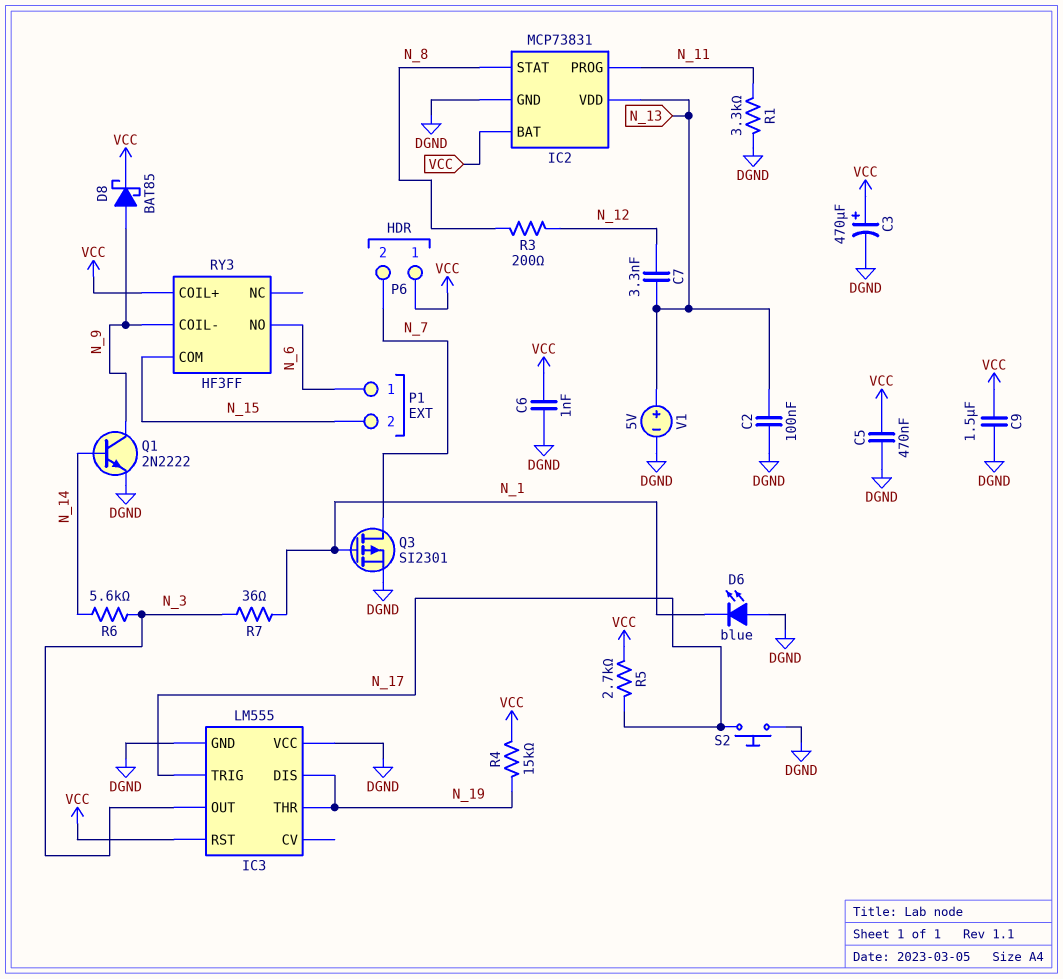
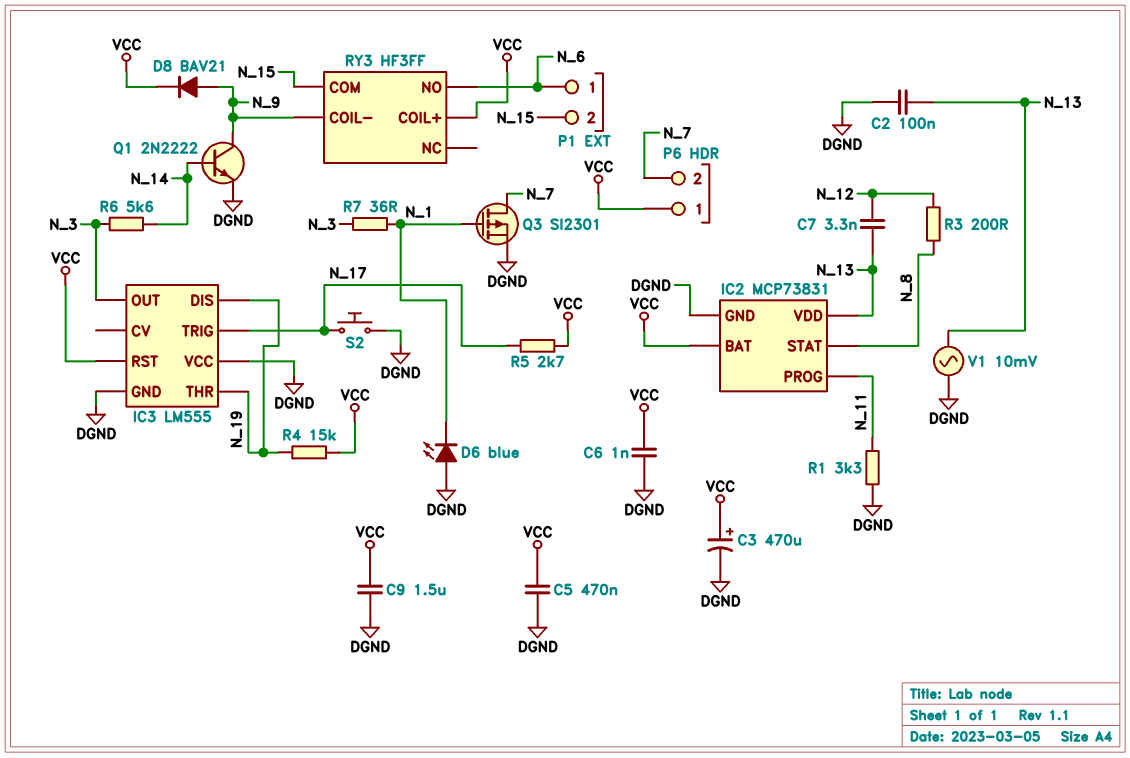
D8: schottky BAT85 (A N_9, K VCC) -> diode BAV21 (A N_9, K VCC)
V1: 5V (plus N_13, minus DGND) -> AC 10mV (DGND, N_13)

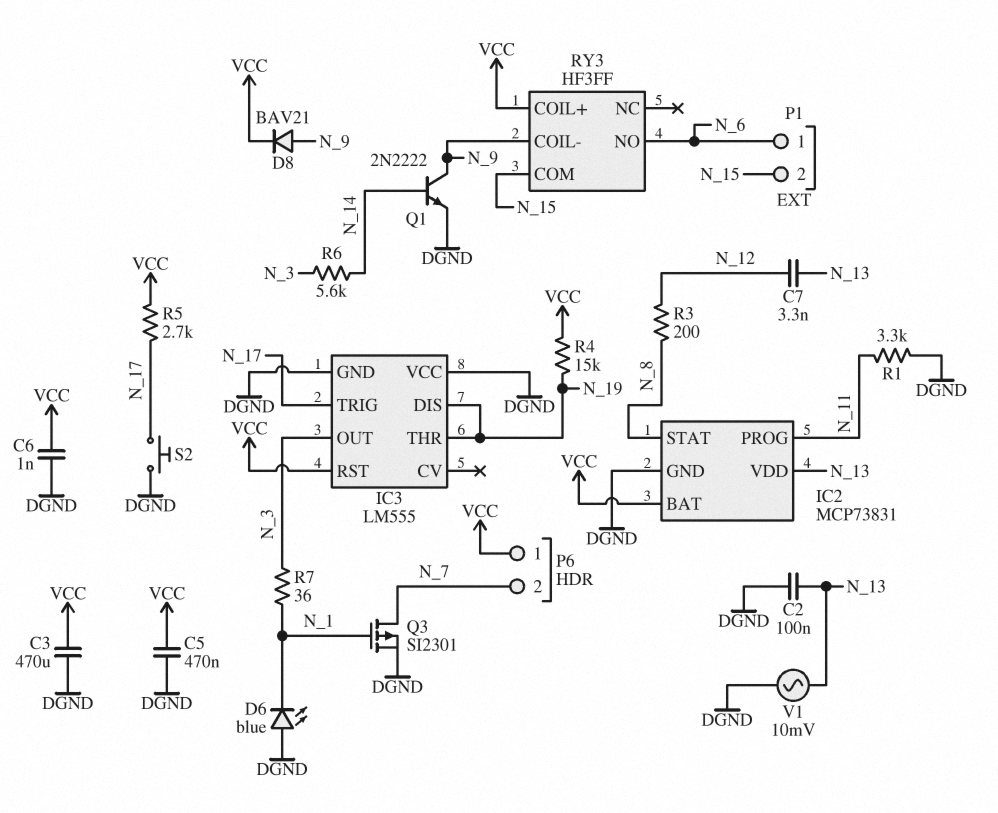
C3: 470uF (plus VCC, minus DGND) -> 470uF (DGND, VCC)
C9: 1.5uF (DGND, VCC) -> none

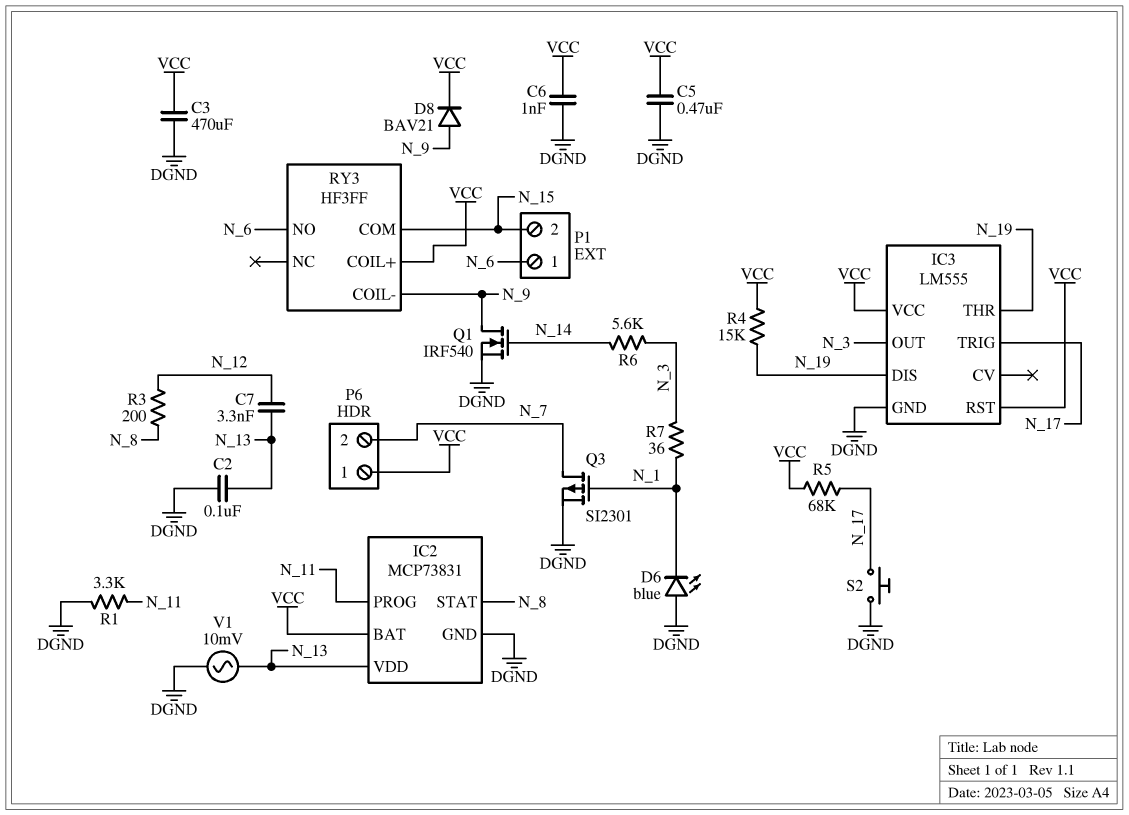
IC3 pin VCC: DGND -> VCC
Q1: NPN 2N2222 (B N_14, C N_9, E DGND) -> NMOS IRF540 (G N_14, D N_9, S DGND)
R5: 2.7k (N_17, VCC) -> 68k (N_17, VCC)

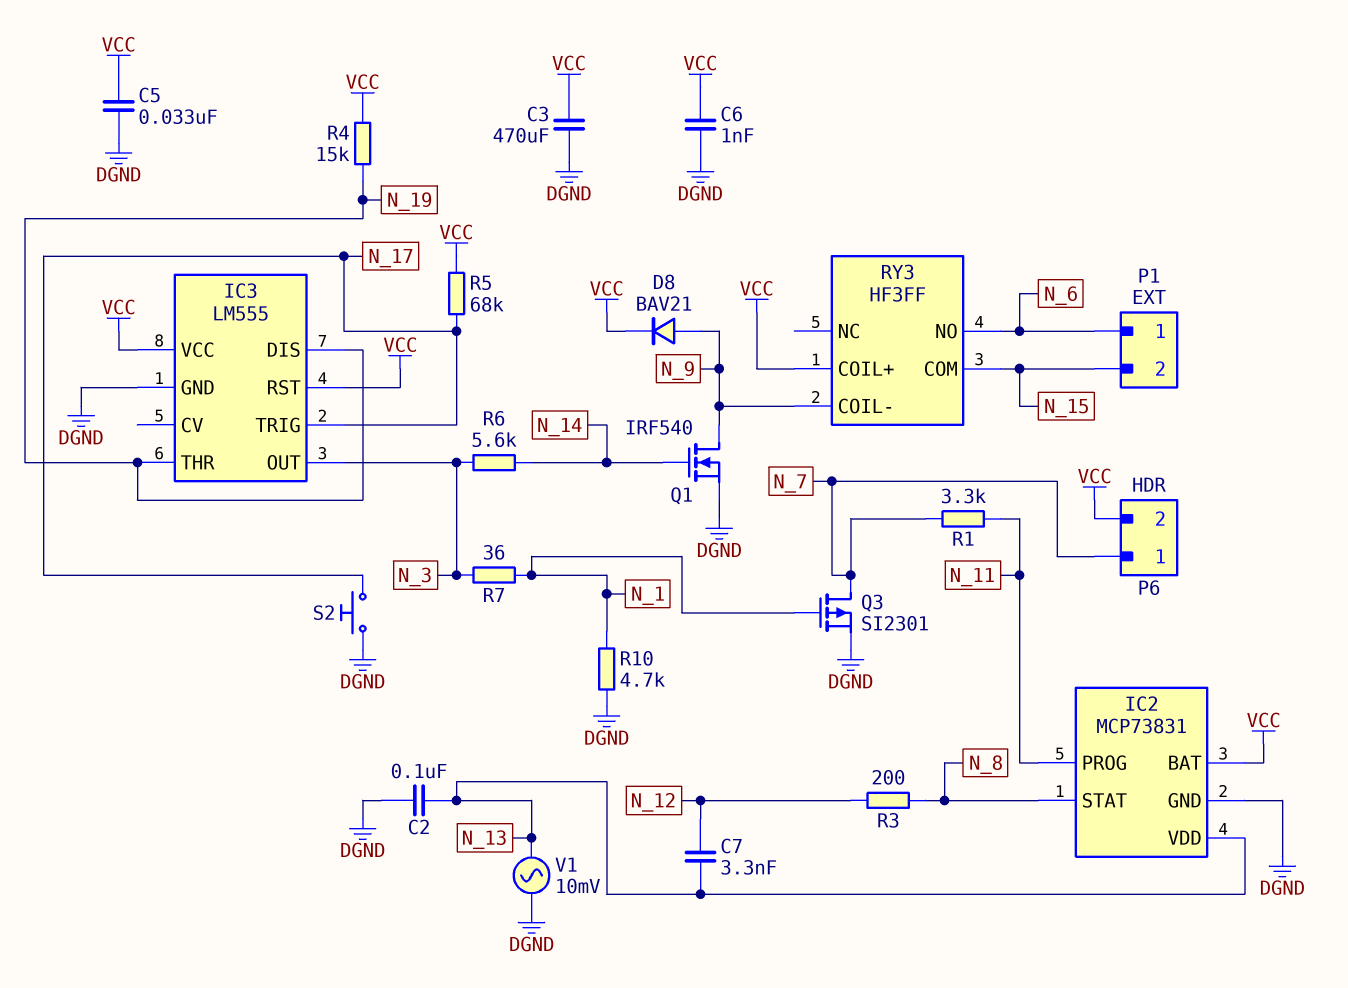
C5: 470nF (DGND, VCC) -> 33nF (DGND, VCC)
D6: LED blue (A DGND, K N_1) -> none
P6 pin 1: VCC -> N_7
P6 pin 2: N_7 -> VCC
R1: 3.3k (DGND, N_11) -> 3.3k (N_7, N_11)
R10: none -> 4.7k (DGND, N_1)

